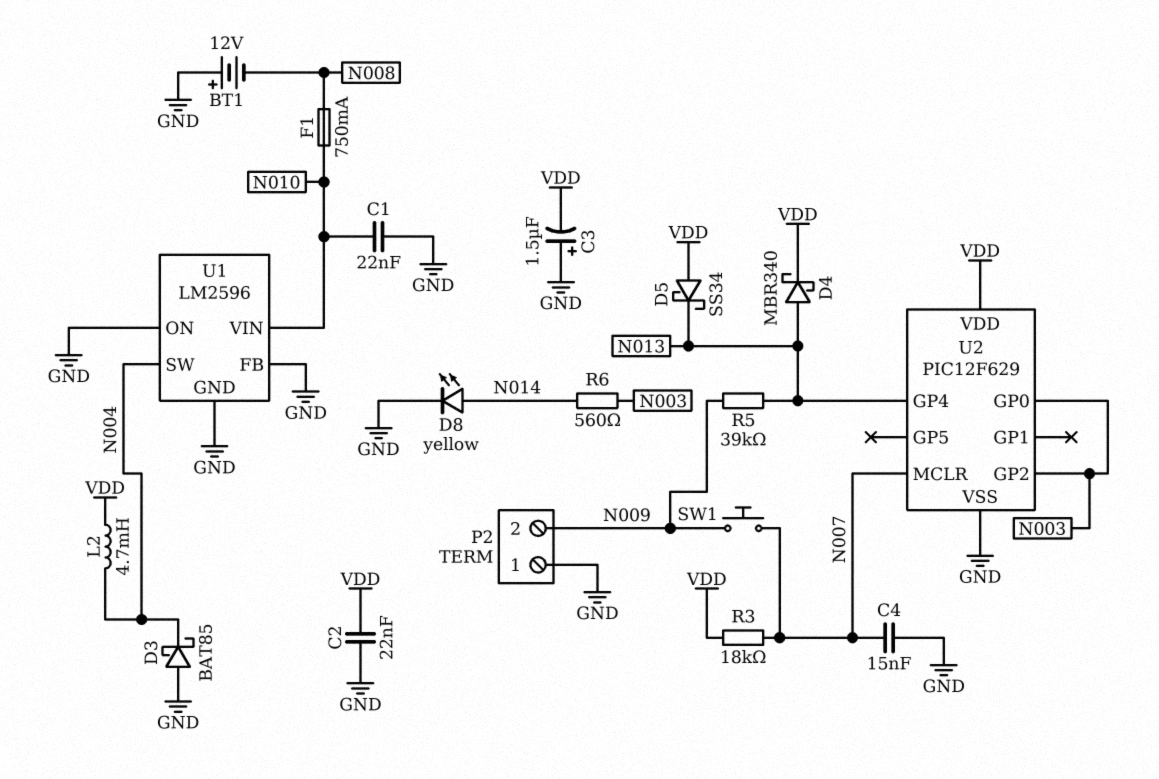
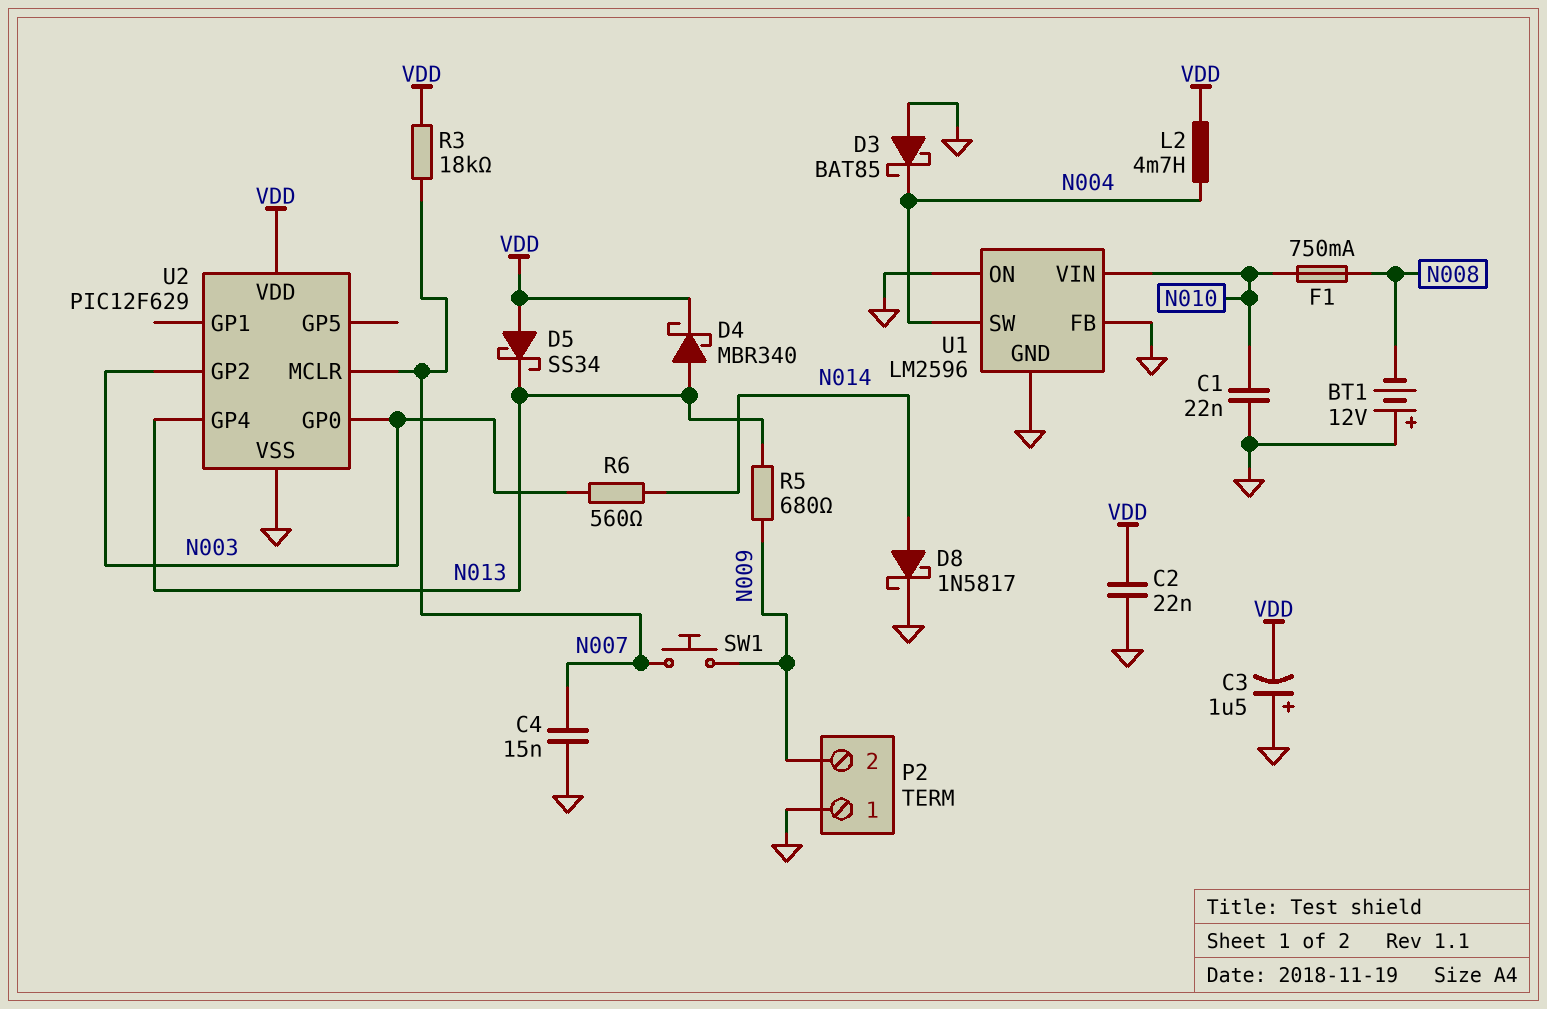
D8: LED yellow (A N014, K GND) -> schottky 1N5817 (A N014, K GND)
R5: 39k (N009, N013) -> 680 (N009, N013)

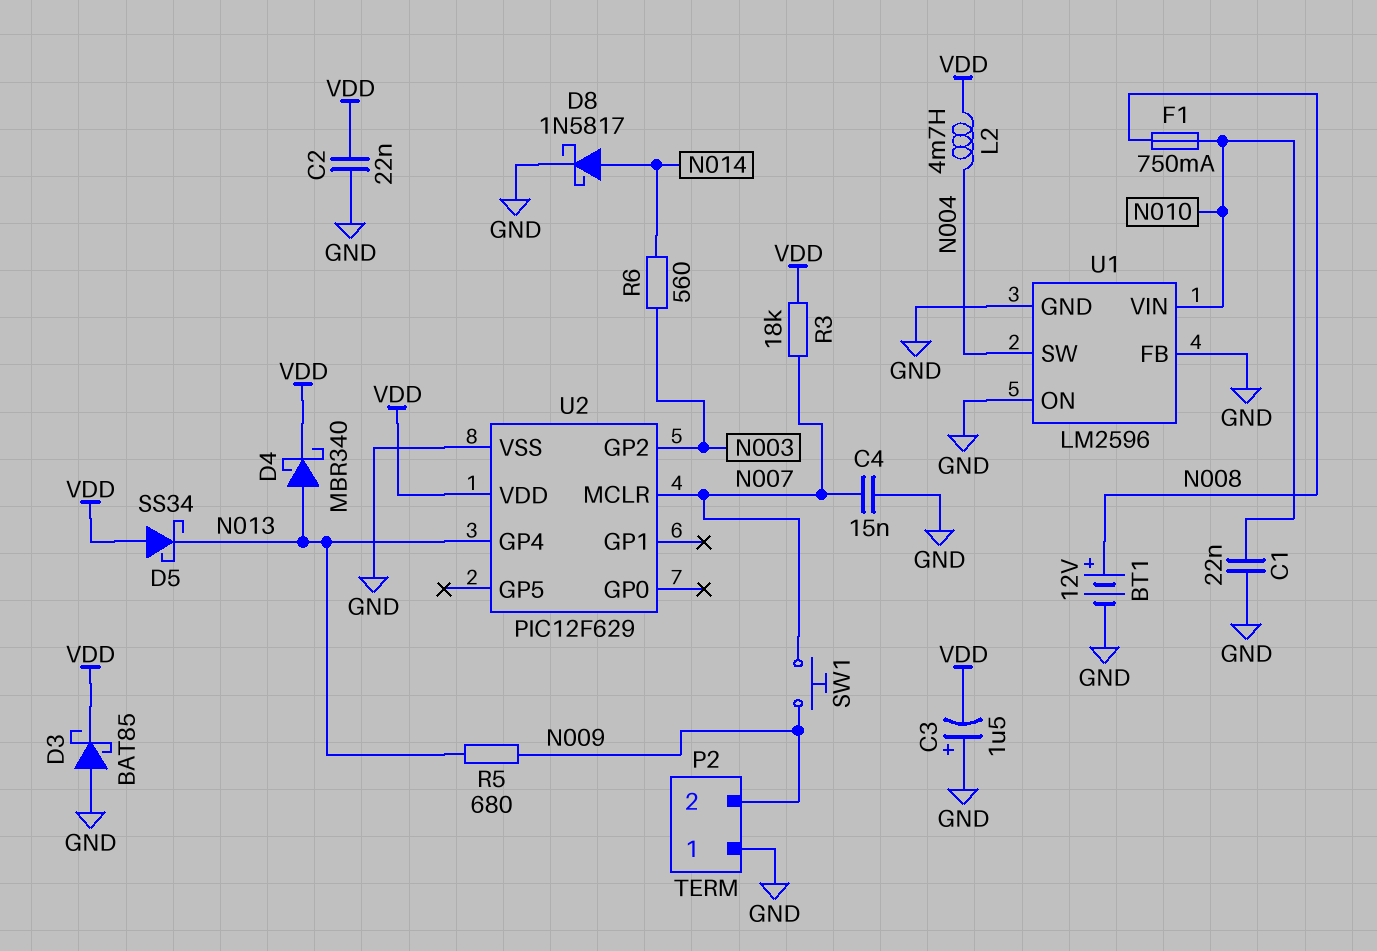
BT1: 12V (plus GND, minus N008) -> 12V (plus N008, minus GND)
D3: schottky BAT85 (A GND, K N004) -> schottky BAT85 (A GND, K VDD)
U2 pin GP0: N003 -> none

